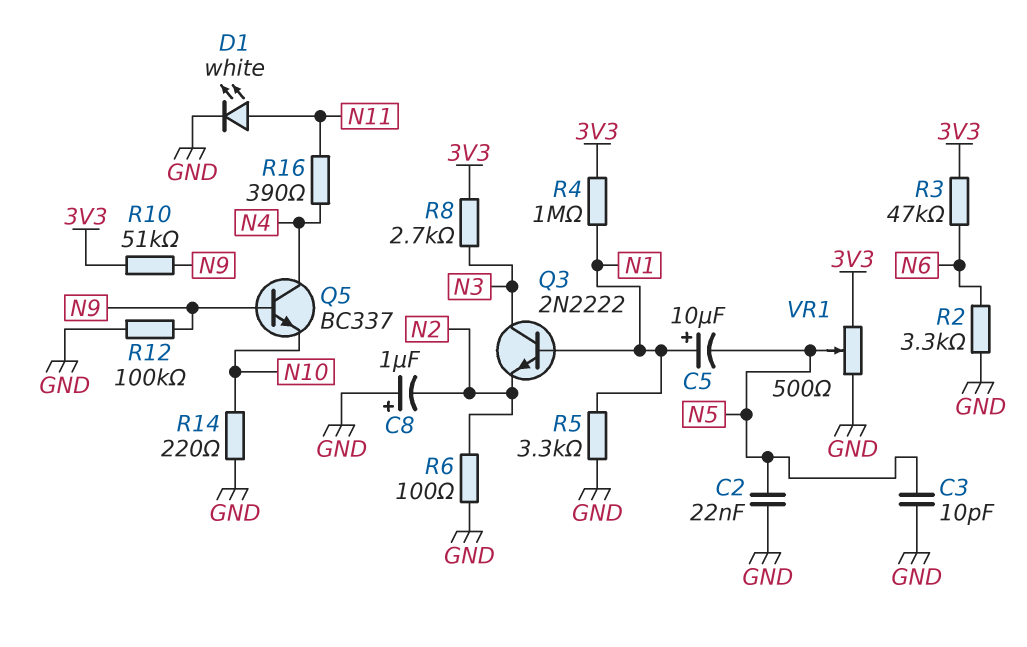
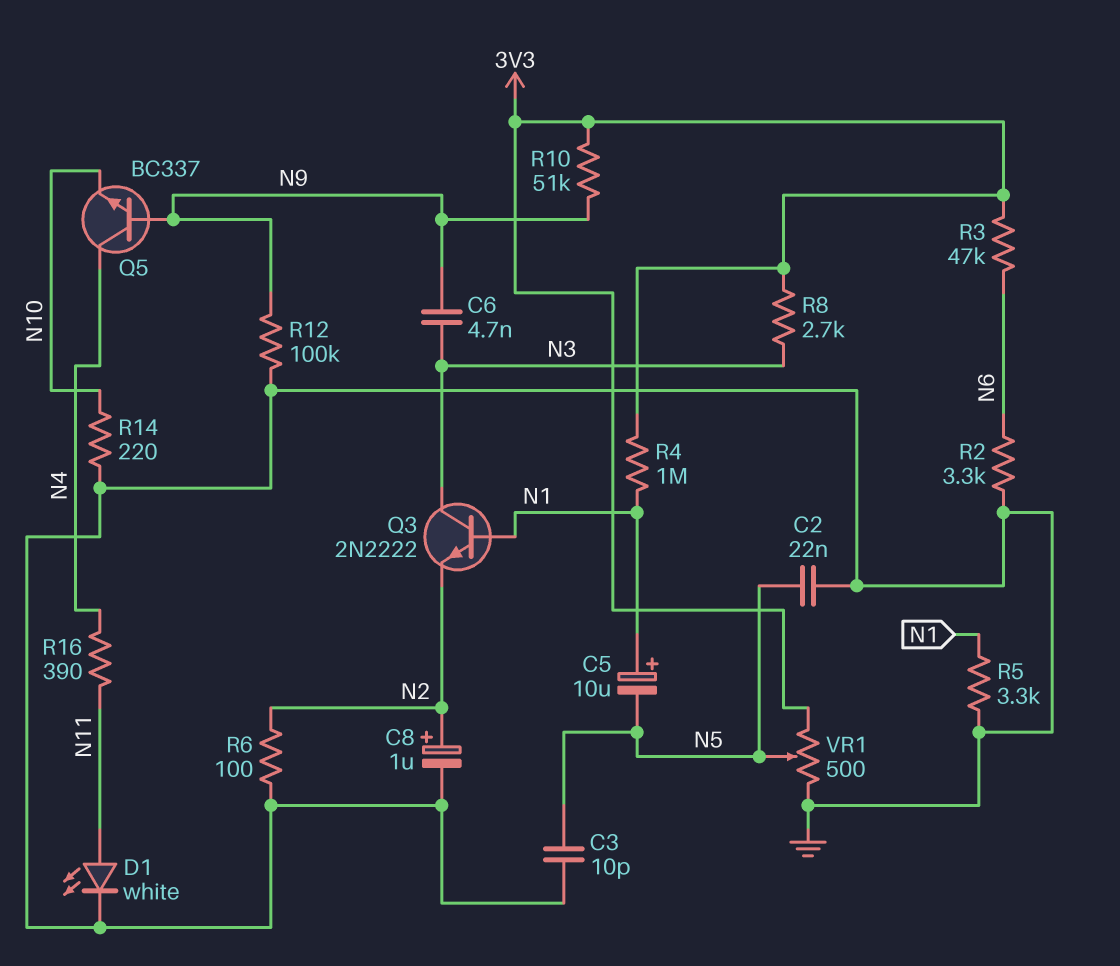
C6: none -> 4.7nF (N3, N9)
C8: 1uF (plus GND, minus N2) -> 1uF (plus N2, minus GND)

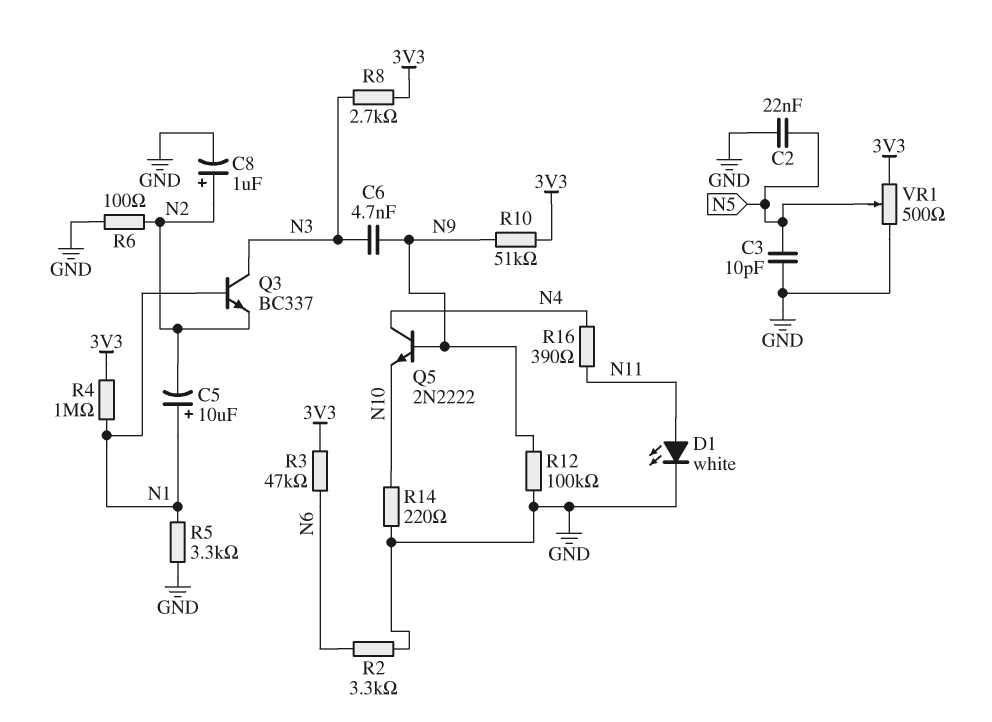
C5: 10uF (plus N1, minus N5) -> 10uF (plus N1, minus N2)
Q3: NPN 2N2222 (B N1, C N3, E N2) -> NPN BC337 (B N1, C N3, E N2)
Q5: NPN BC337 (B N9, C N4, E N10) -> NPN 2N2222 (B N9, C N4, E N10)

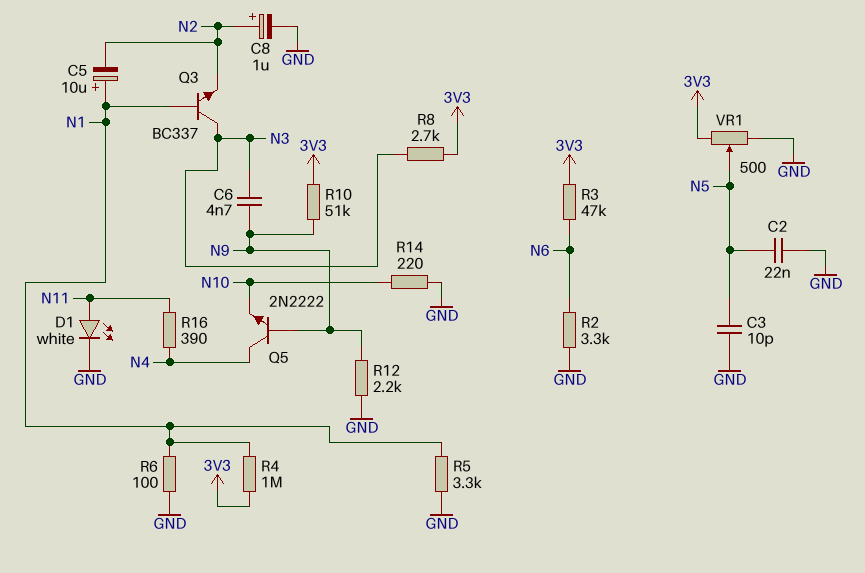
R6: 100 (GND, N2) -> 100 (GND, N1)
R12: 100k (GND, N9) -> 2.2k (GND, N9)

